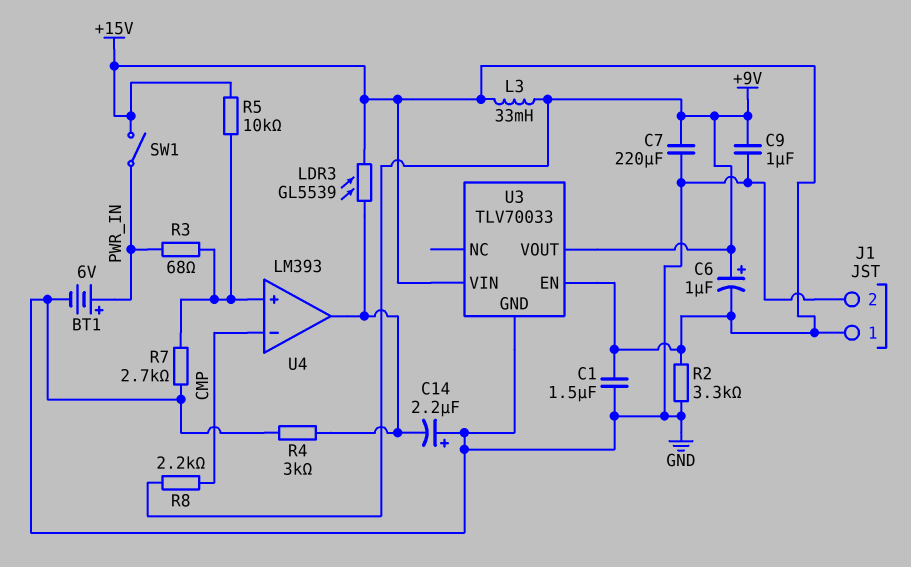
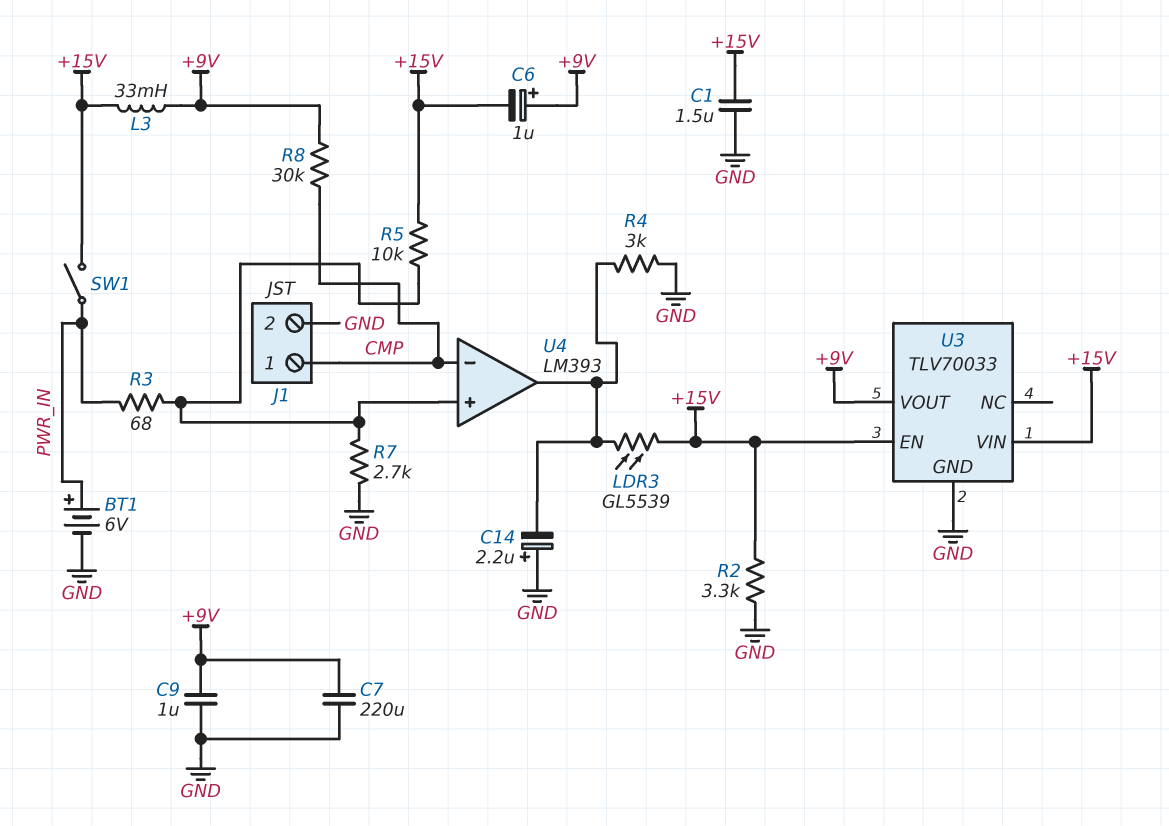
J1 pin 1: +15V -> CMP
R8: 2.2k (+9V, CMP) -> 30k (+9V, CMP)

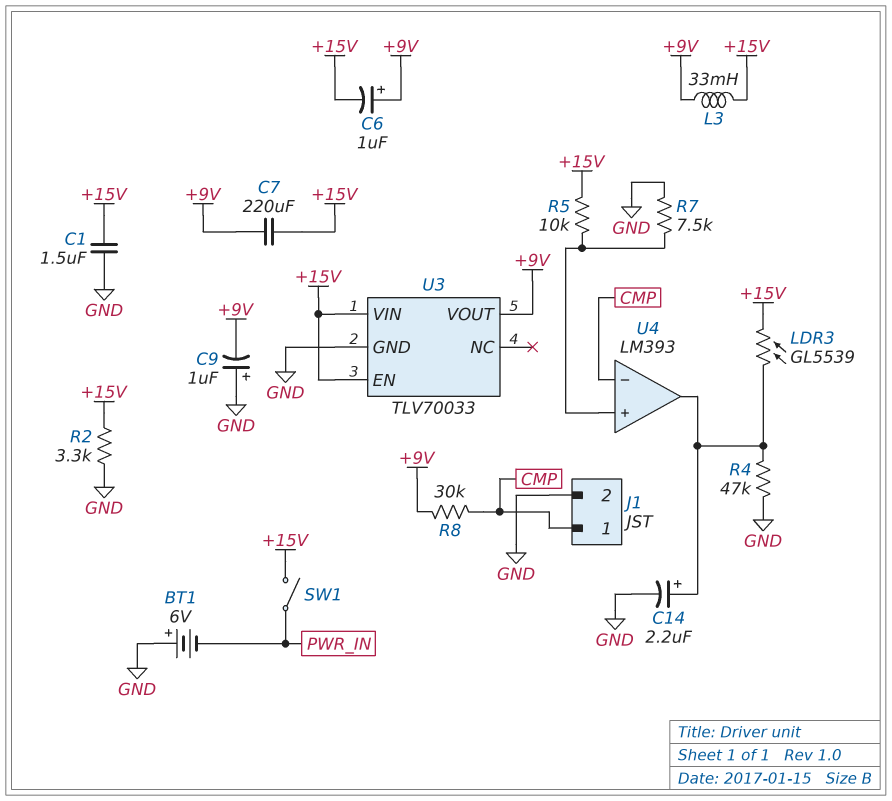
BT1: 6V (plus PWR_IN, minus GND) -> 6V (plus GND, minus PWR_IN)
C7: 220uF (+9V, GND) -> 220uF (+9V, +15V)
C9: 1uF (+9V, GND) -> 1uF (plus GND, minus +9V)
C14: 2.2uF (plus GND, minus U4/out) -> 2.2uF (plus U4/out, minus GND)
R3: 68 (PWR_IN, U4/in+) -> none
R4: 3k (GND, U4/out) -> 47k (GND, U4/out)
R7: 2.7k (GND, U4/in+) -> 7.5k (GND, U4/in+)

